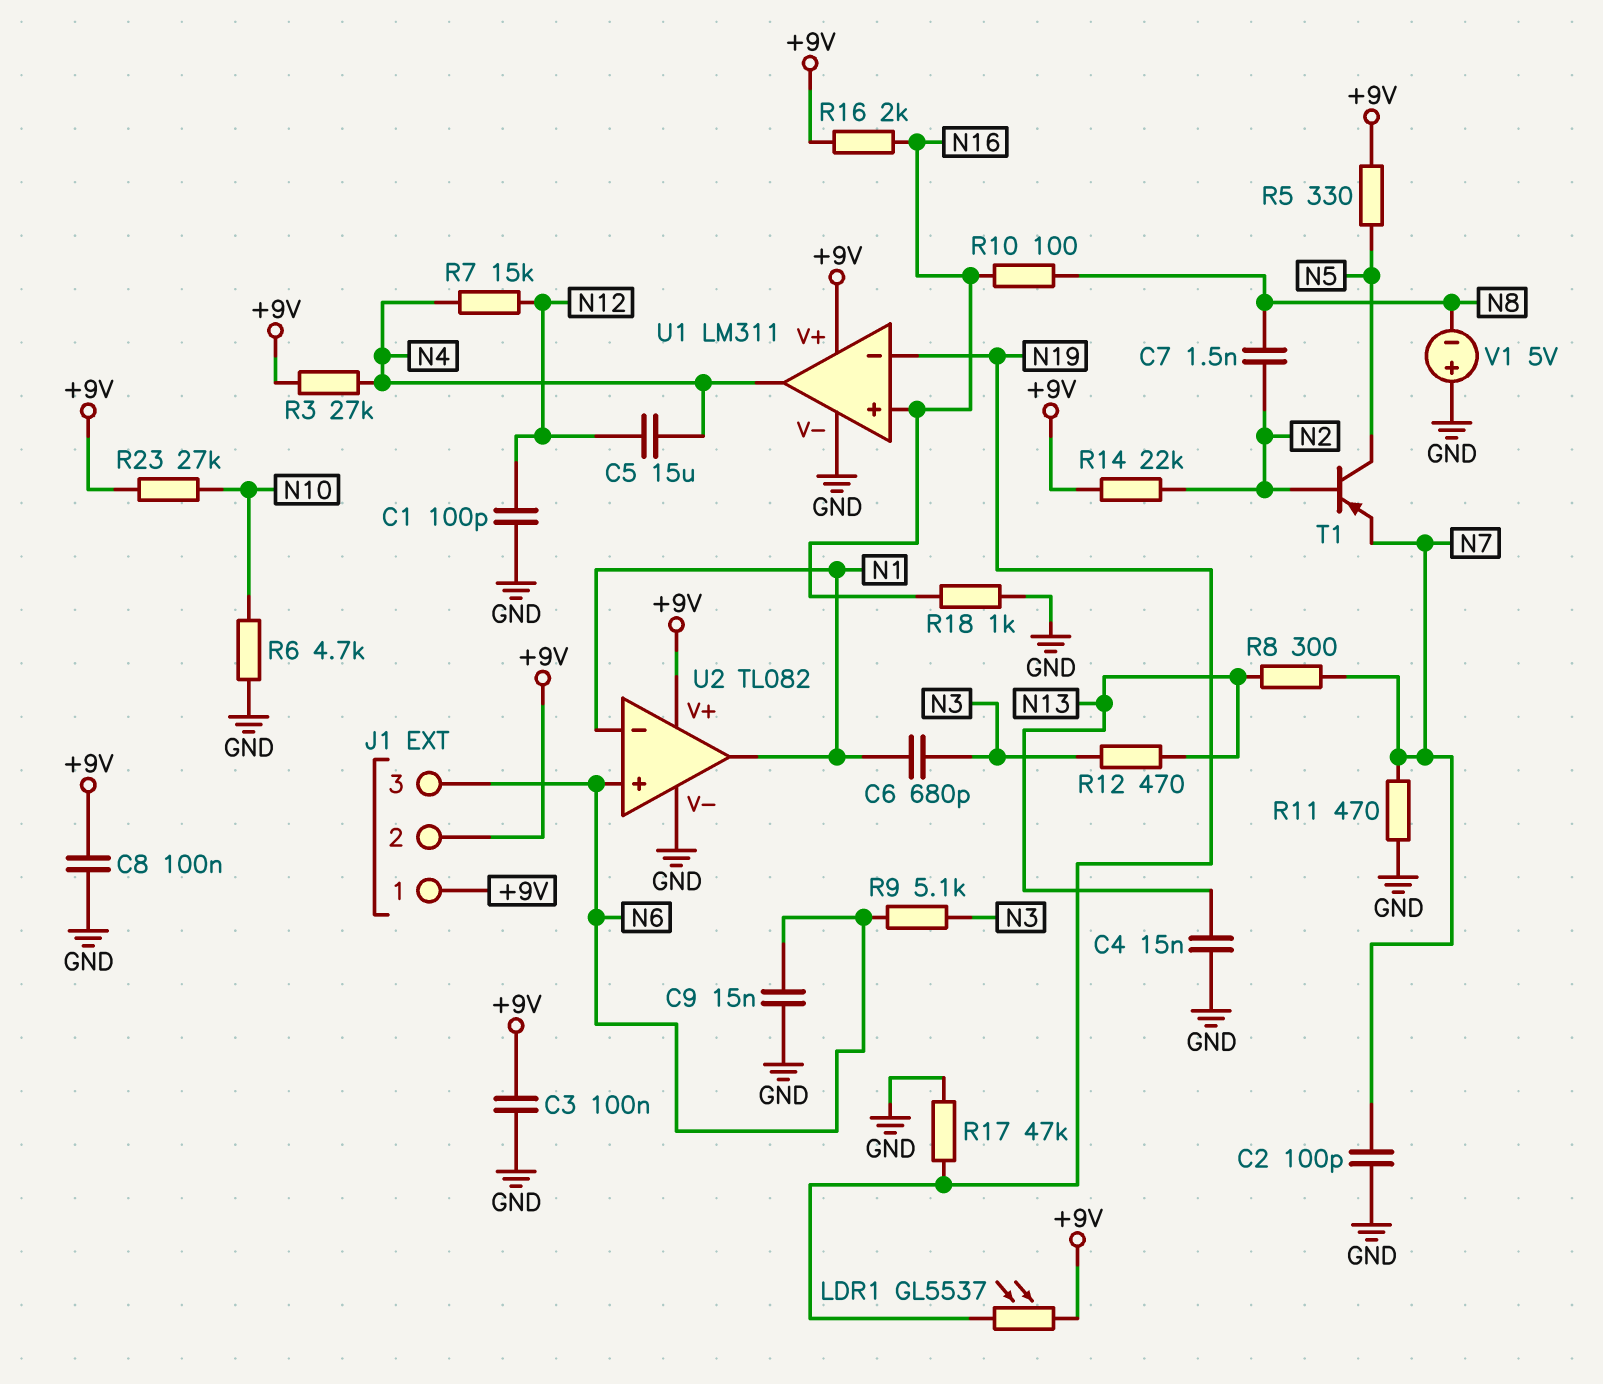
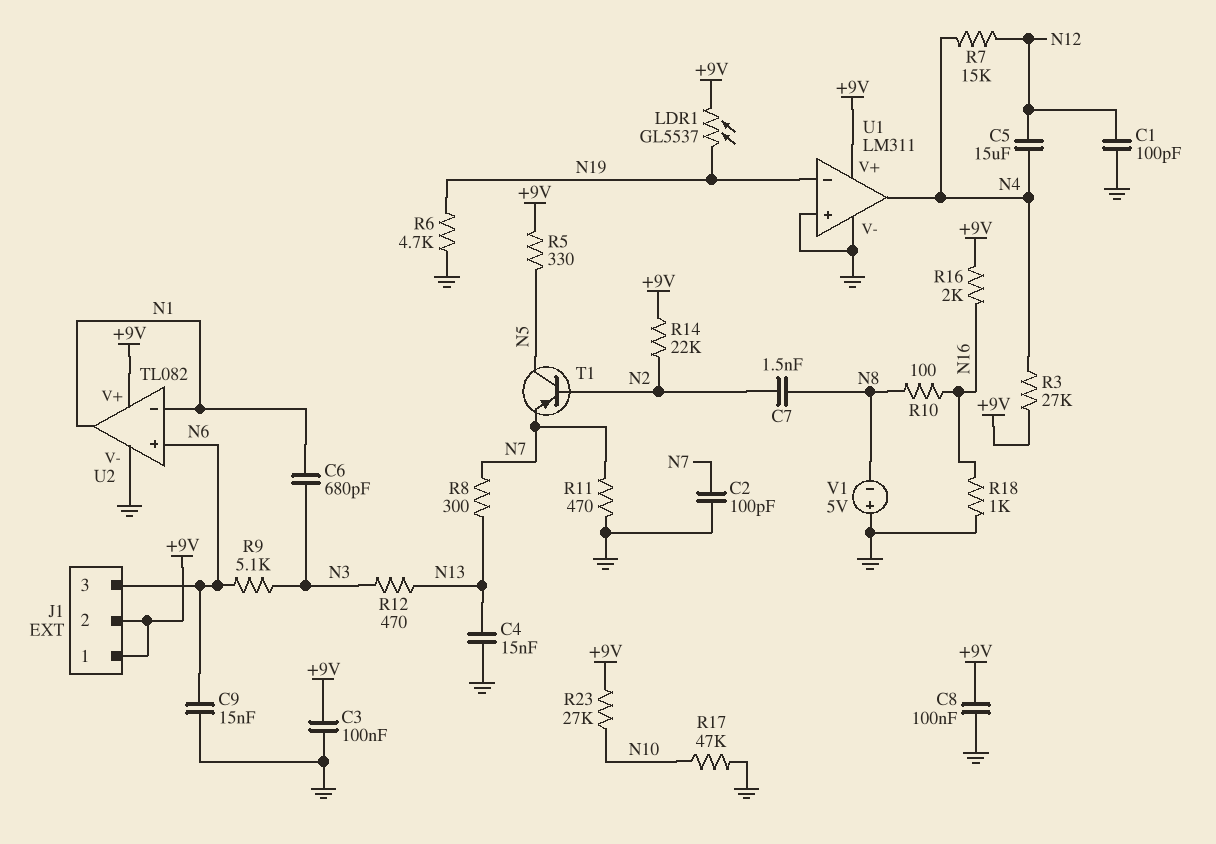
R6: 4.7k (GND, N10) -> 4.7k (GND, N19)
R17: 47k (GND, N19) -> 47k (GND, N10)
U1 pin in+: N16 -> GND

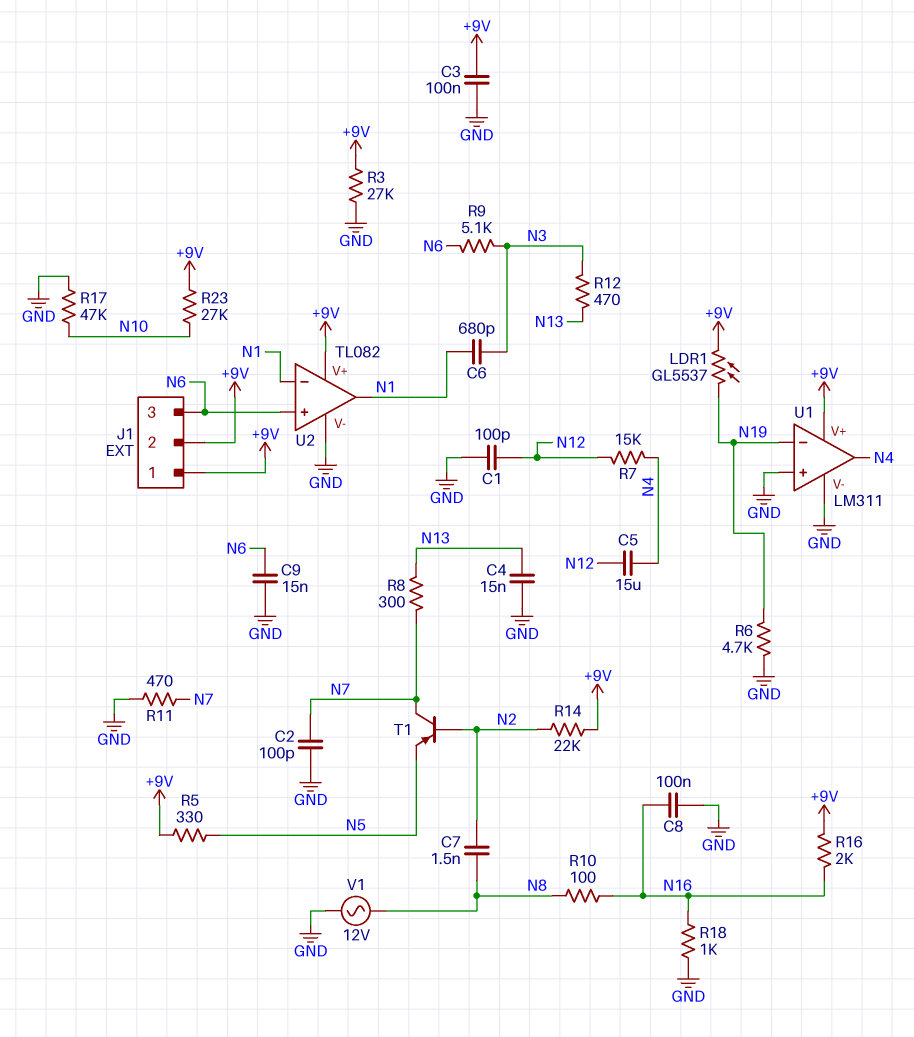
C8: 100nF (+9V, GND) -> 100nF (GND, N16)
R3: 27k (+9V, N4) -> 27k (+9V, GND)
T1: PNP (B N2, C N5, E N7) -> PNP (B N2, C N7, E N5)
V1: 5V (plus GND, minus N8) -> AC 12V (GND, N8)

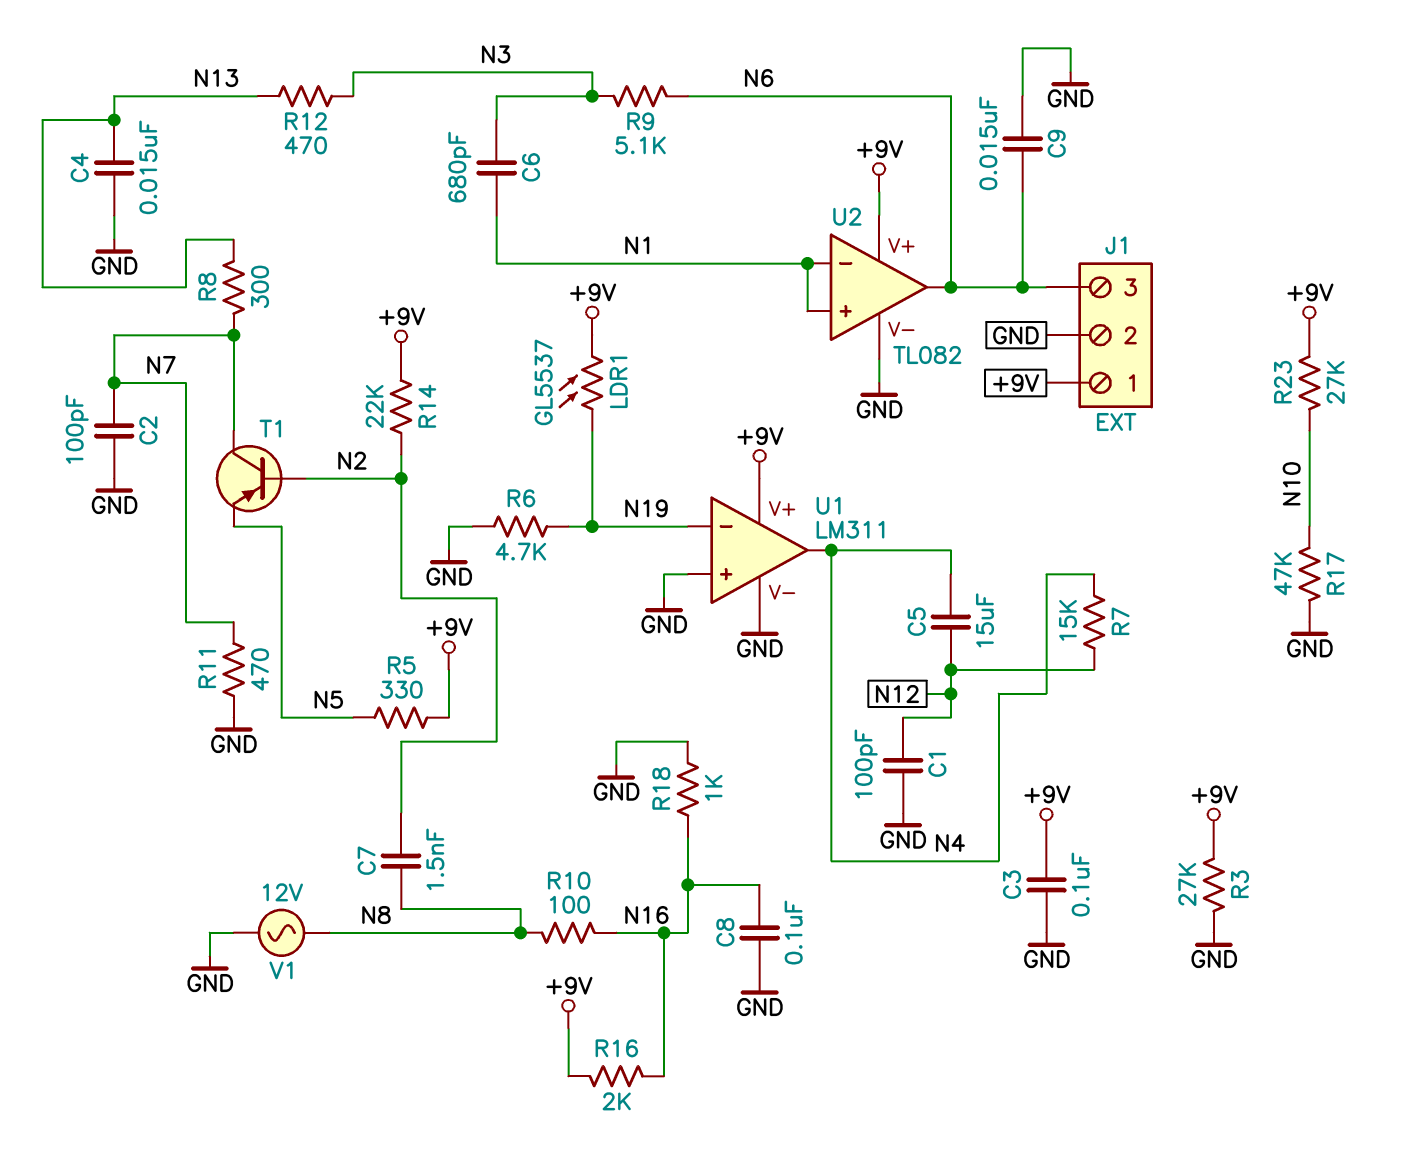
J1 pin 2: +9V -> GND
U2 pin in+: N6 -> N1
U2 pin out: N1 -> N6

